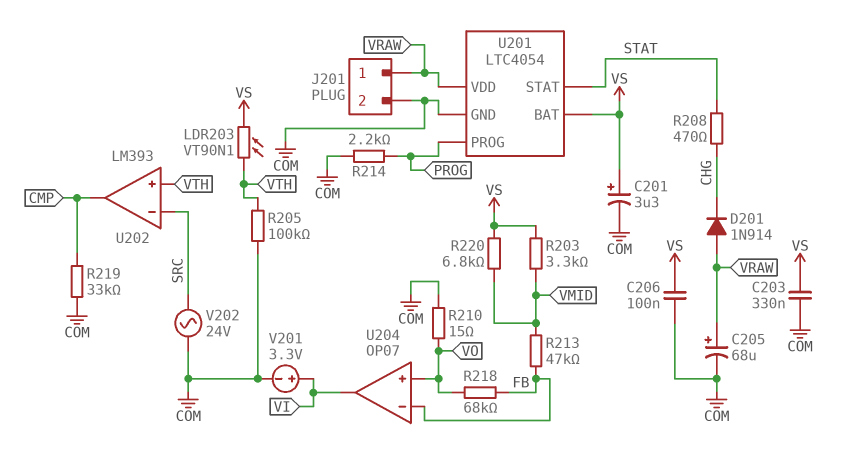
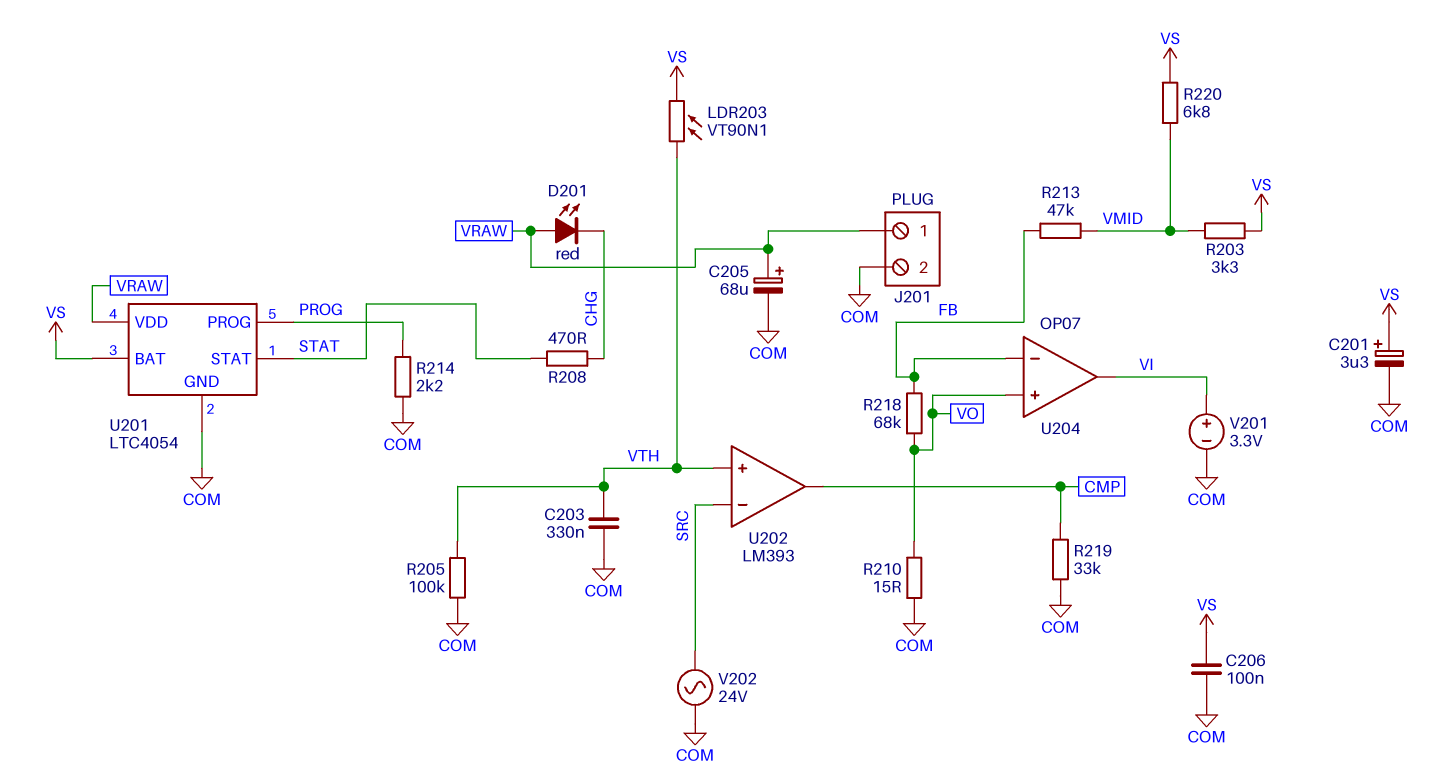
C203: 330nF (COM, VS) -> 330nF (COM, VTH)
D201: diode 1N914 (A VRAW, K CHG) -> LED red (A VRAW, K CHG)

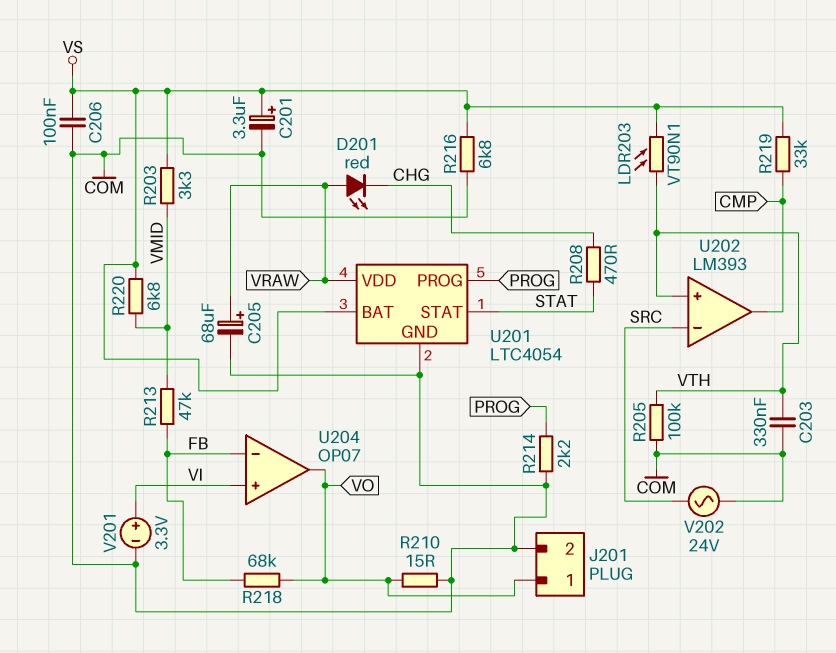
J201 pin 1: VRAW -> VO
R216: none -> 6.8k (COM, VS)
R219: 33k (CMP, COM) -> 33k (CMP, VS)
U204 pin in+: VO -> VI
U204 pin out: VI -> VO

